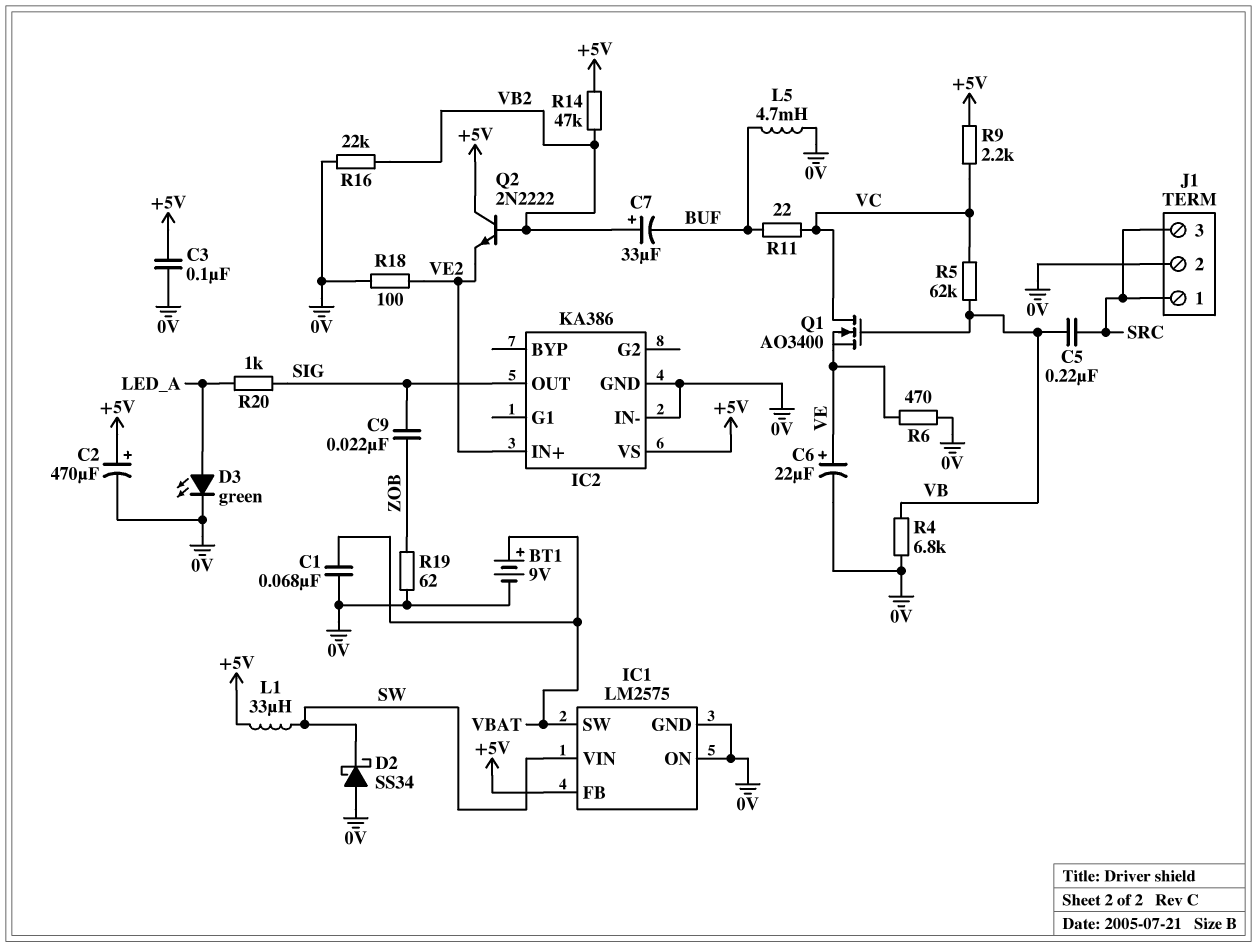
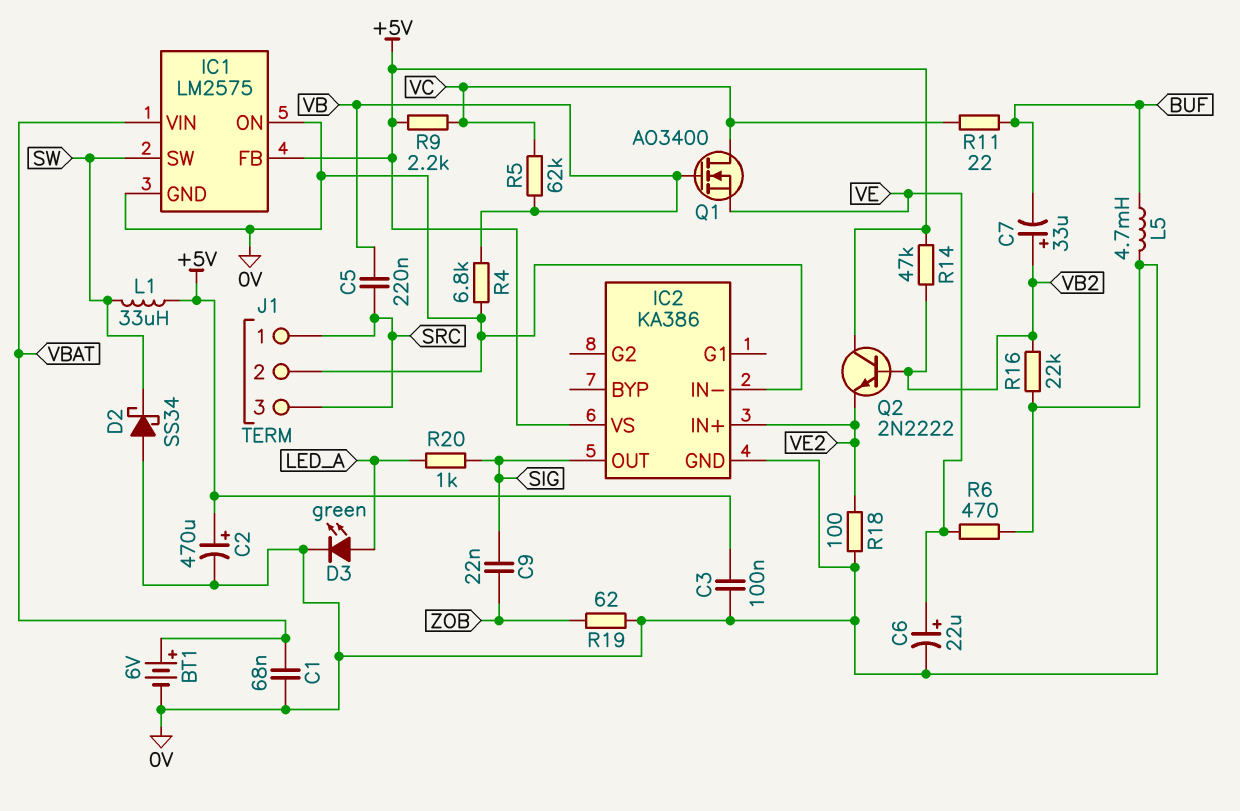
BT1: 9V (plus VBAT, minus 0V) -> 6V (plus VBAT, minus 0V)
IC1 pin SW: VBAT -> SW
IC1 pin VIN: SW -> VBAT

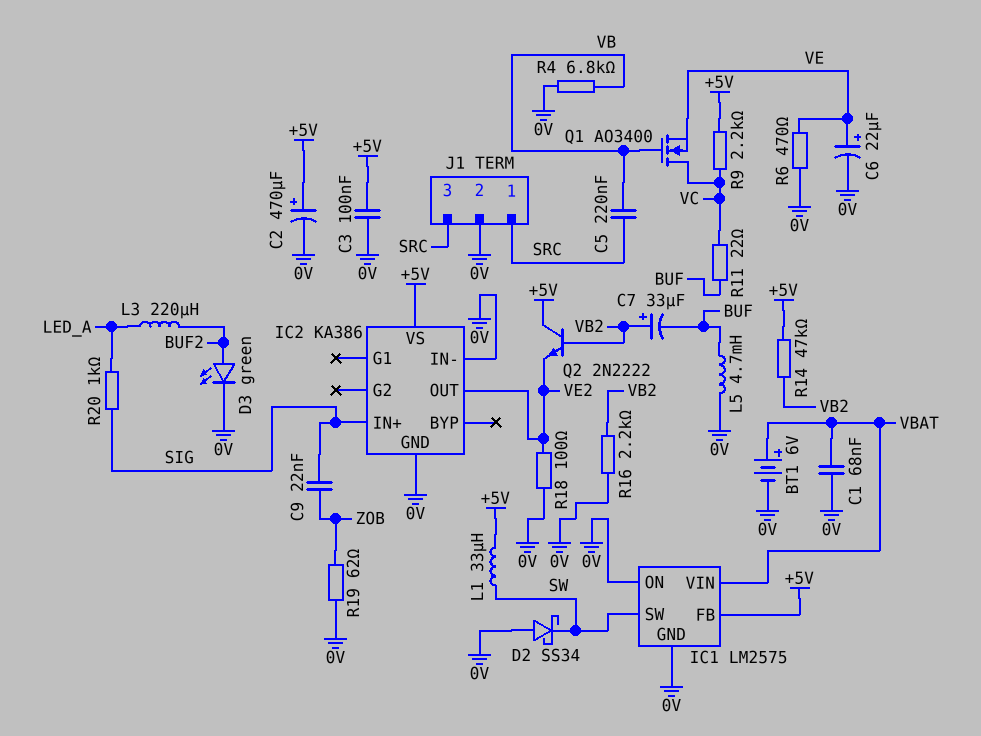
D3: LED green (A LED_A, K 0V) -> LED green (A BUF2, K 0V)
IC2 pin IN+: VE2 -> SIG
IC2 pin OUT: SIG -> VE2
L3: none -> 220uH (BUF2, LED_A)
R5: 62k (VB, VC) -> none
R16: 22k (0V, VB2) -> 2.2k (0V, VB2)

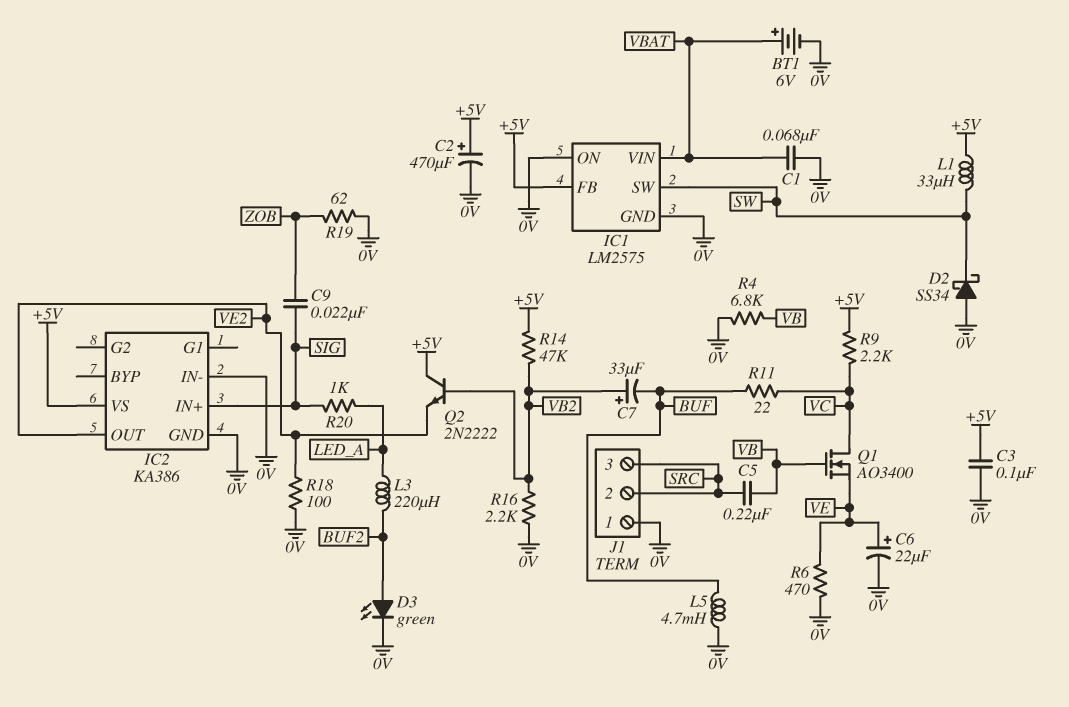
J1 pin 1: SRC -> 0V
J1 pin 2: 0V -> SRC

